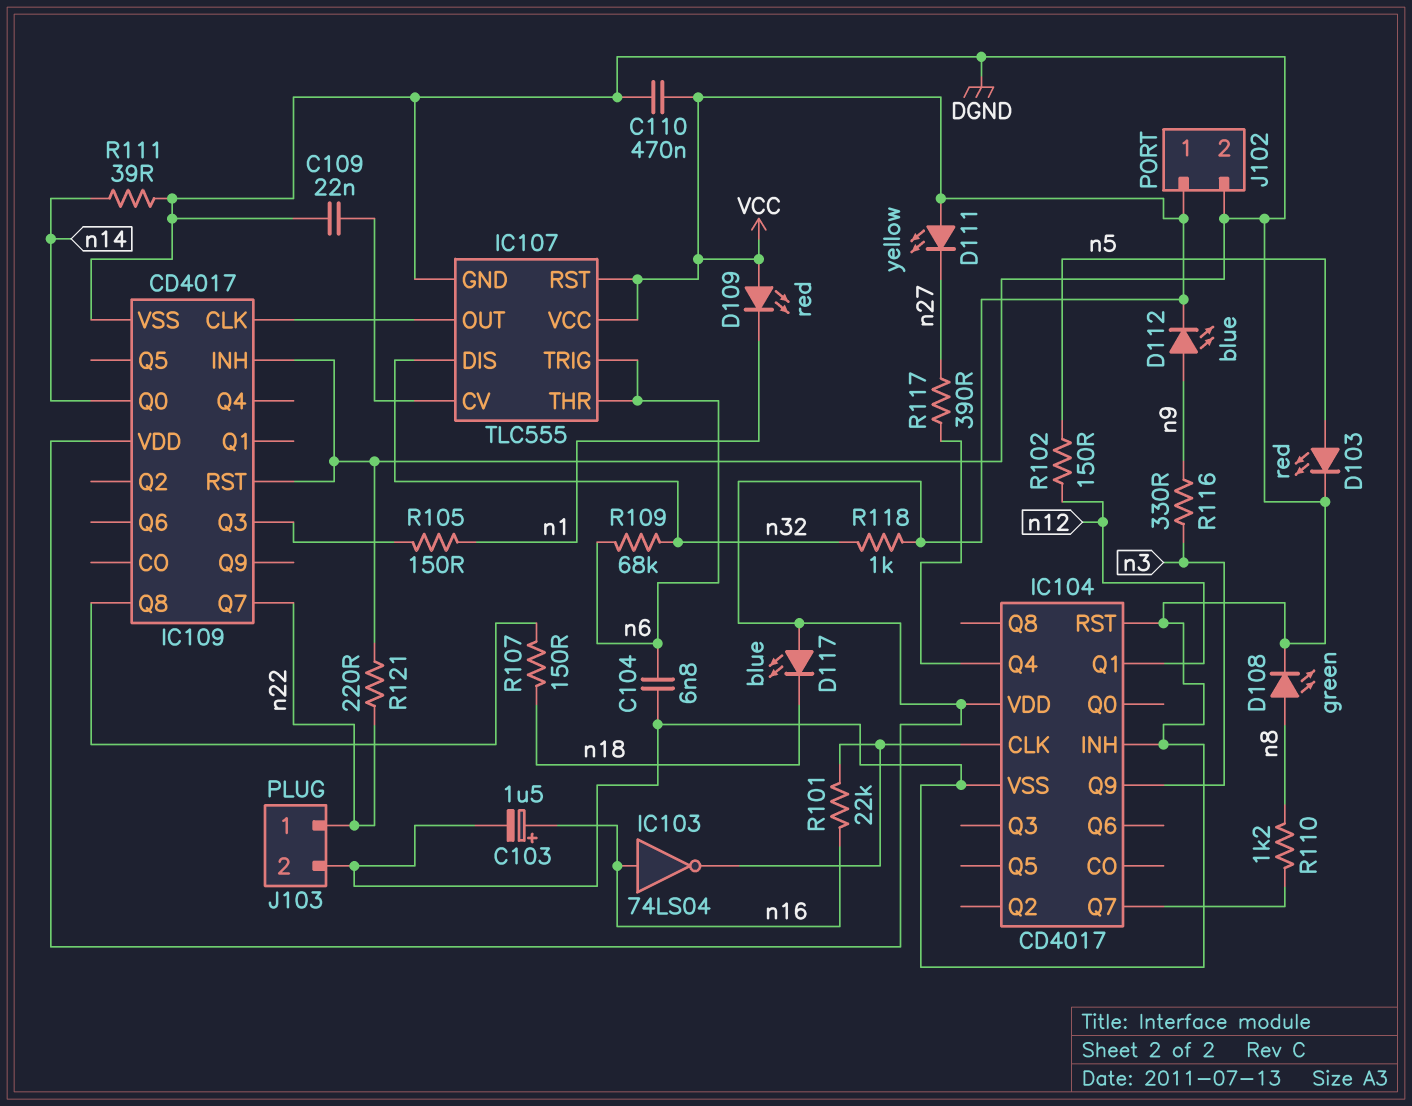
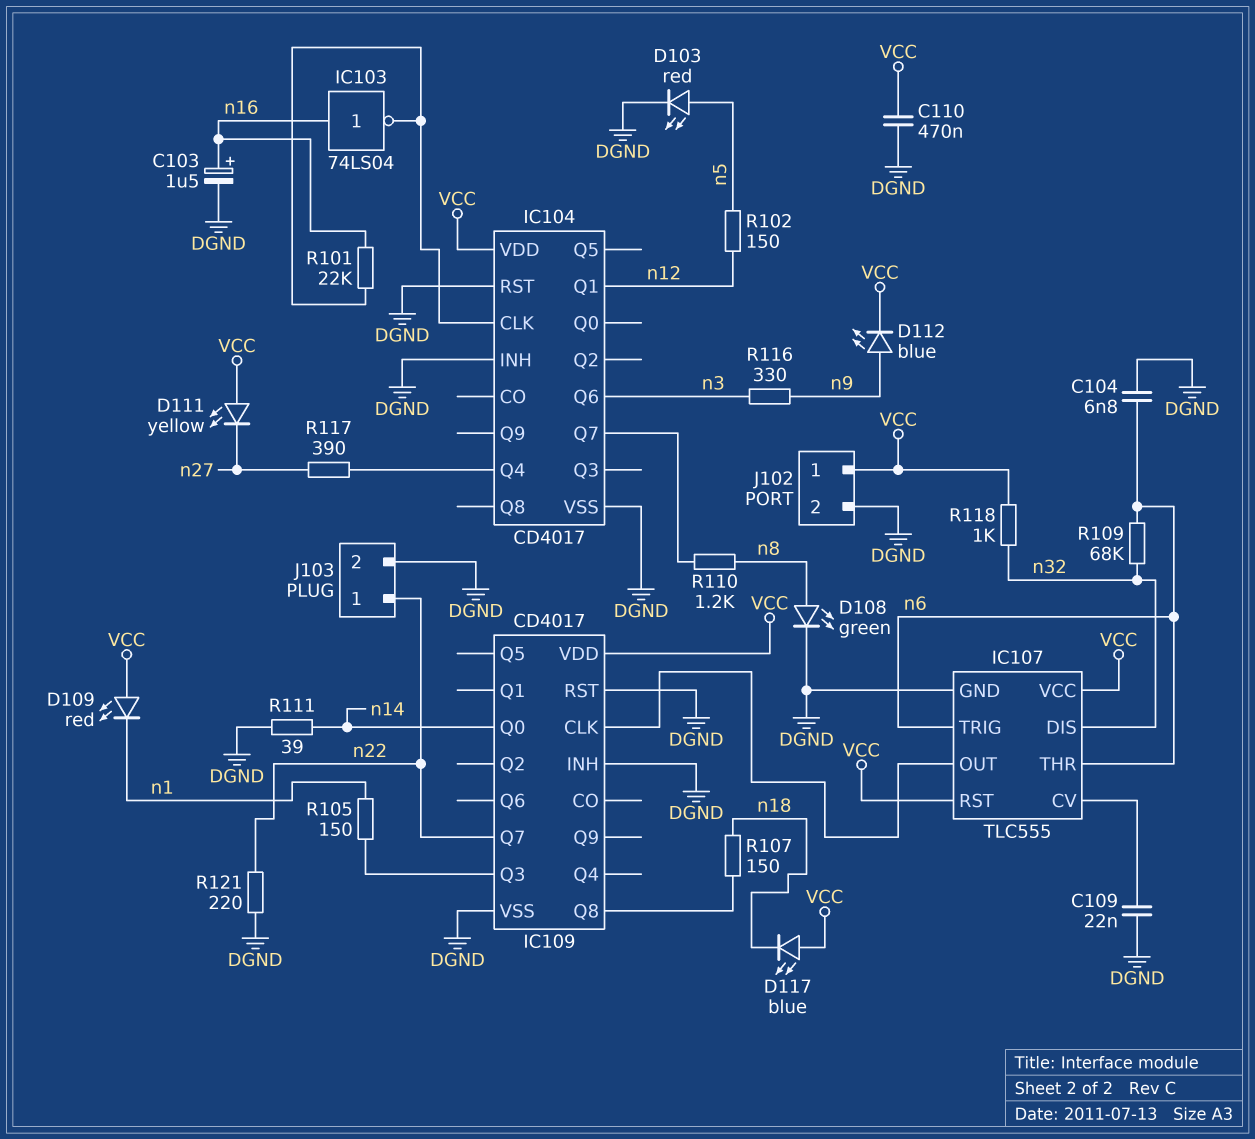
IC104 pin Q6: none -> n3
IC104 pin Q9: n3 -> none

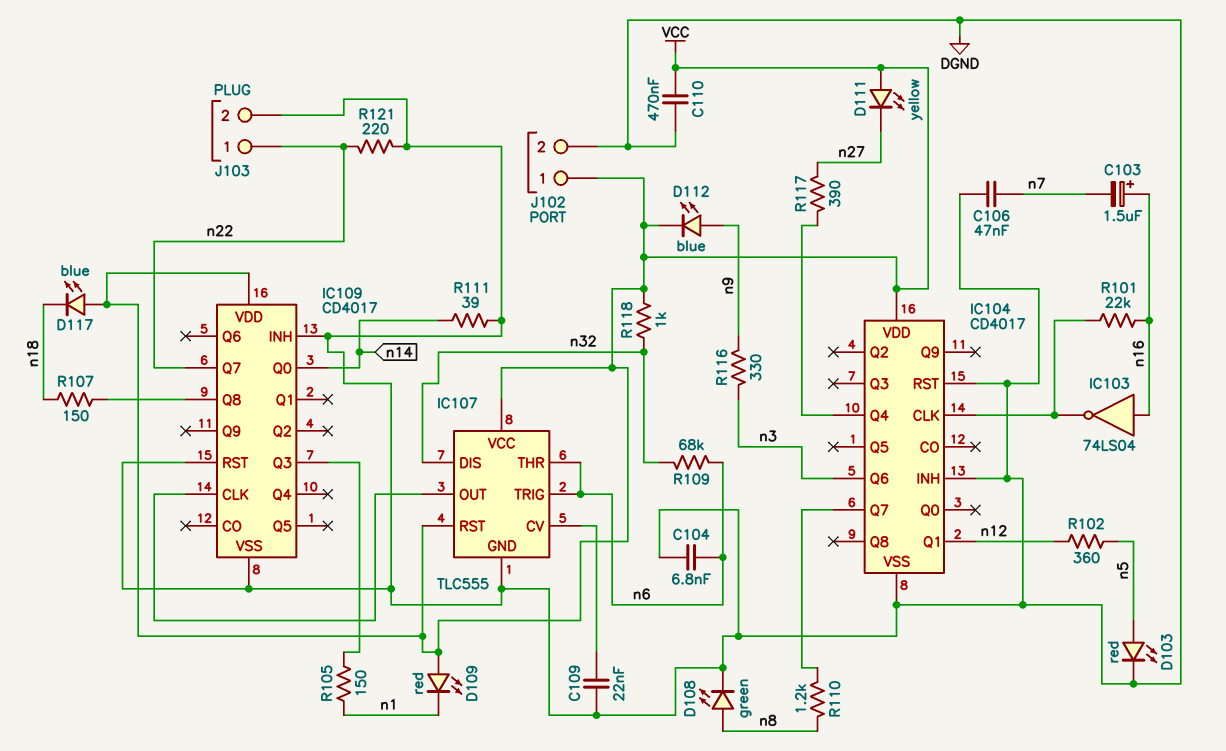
C103: 1.5uF (plus n16, minus DGND) -> 1.5uF (plus n16, minus n7)
C106: none -> 47nF (DGND, n7)
R102: 150 (n5, n12) -> 360 (n5, n12)

